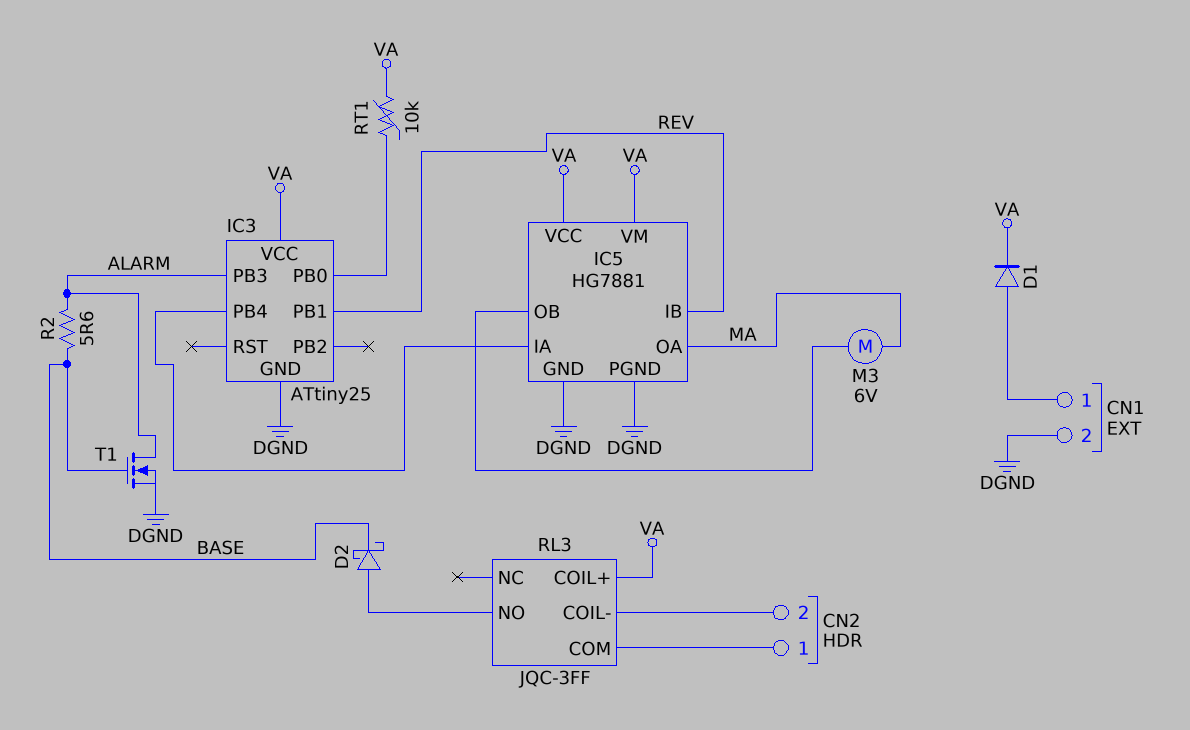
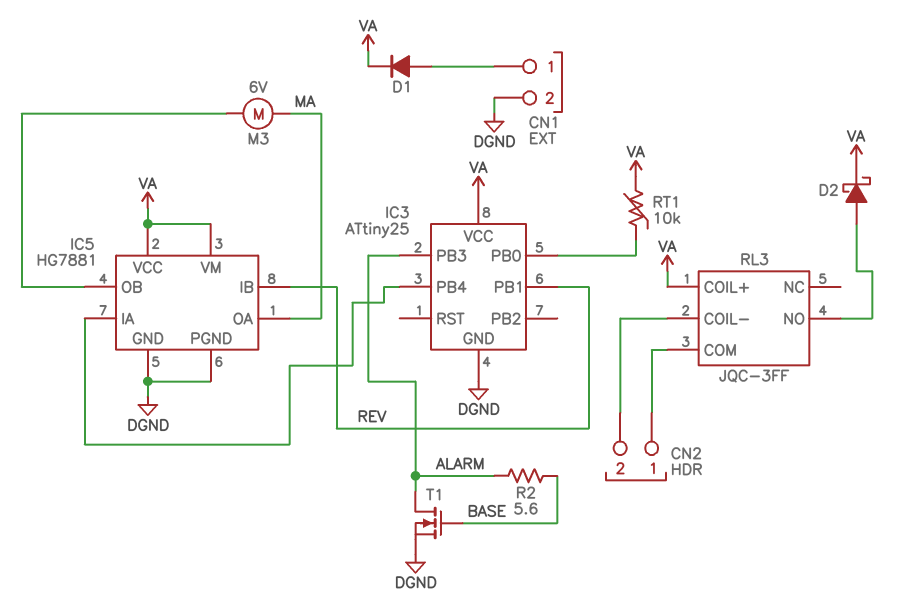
D2: schottky (A RL3/NO, K BASE) -> schottky (A RL3/NO, K VA)

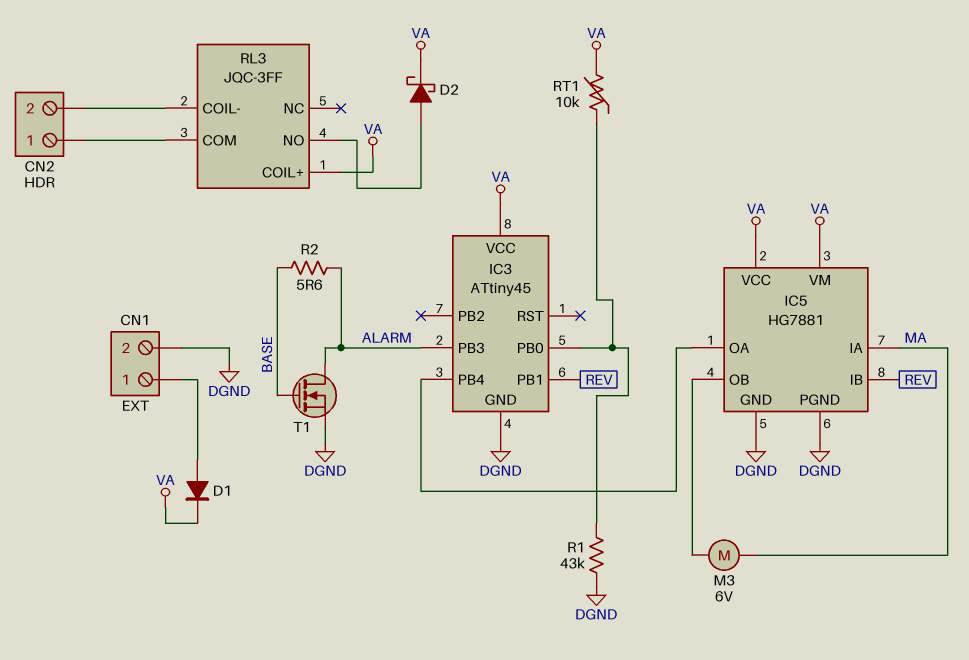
IC3: ATtiny25 -> ATtiny45
IC5 pin IA: IC3/PB4 -> MA
IC5 pin OA: MA -> IC3/PB4
R1: none -> 43k (DGND, IC3/PB0)

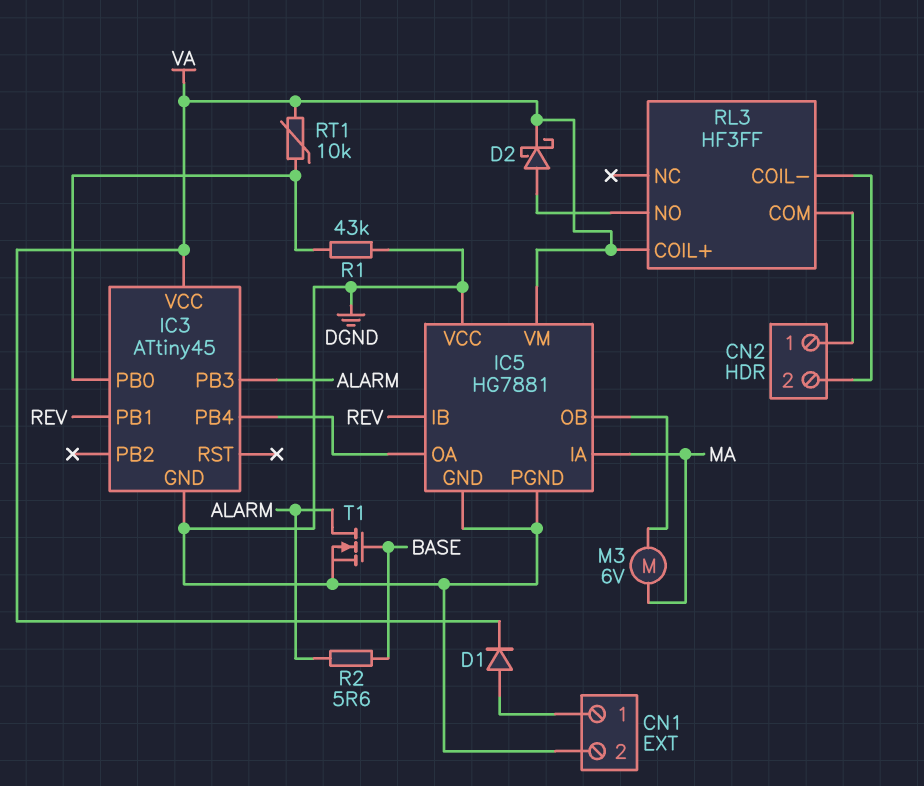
IC5 pin VCC: VA -> DGND
RL3: JQC-3FF -> HF3FF

